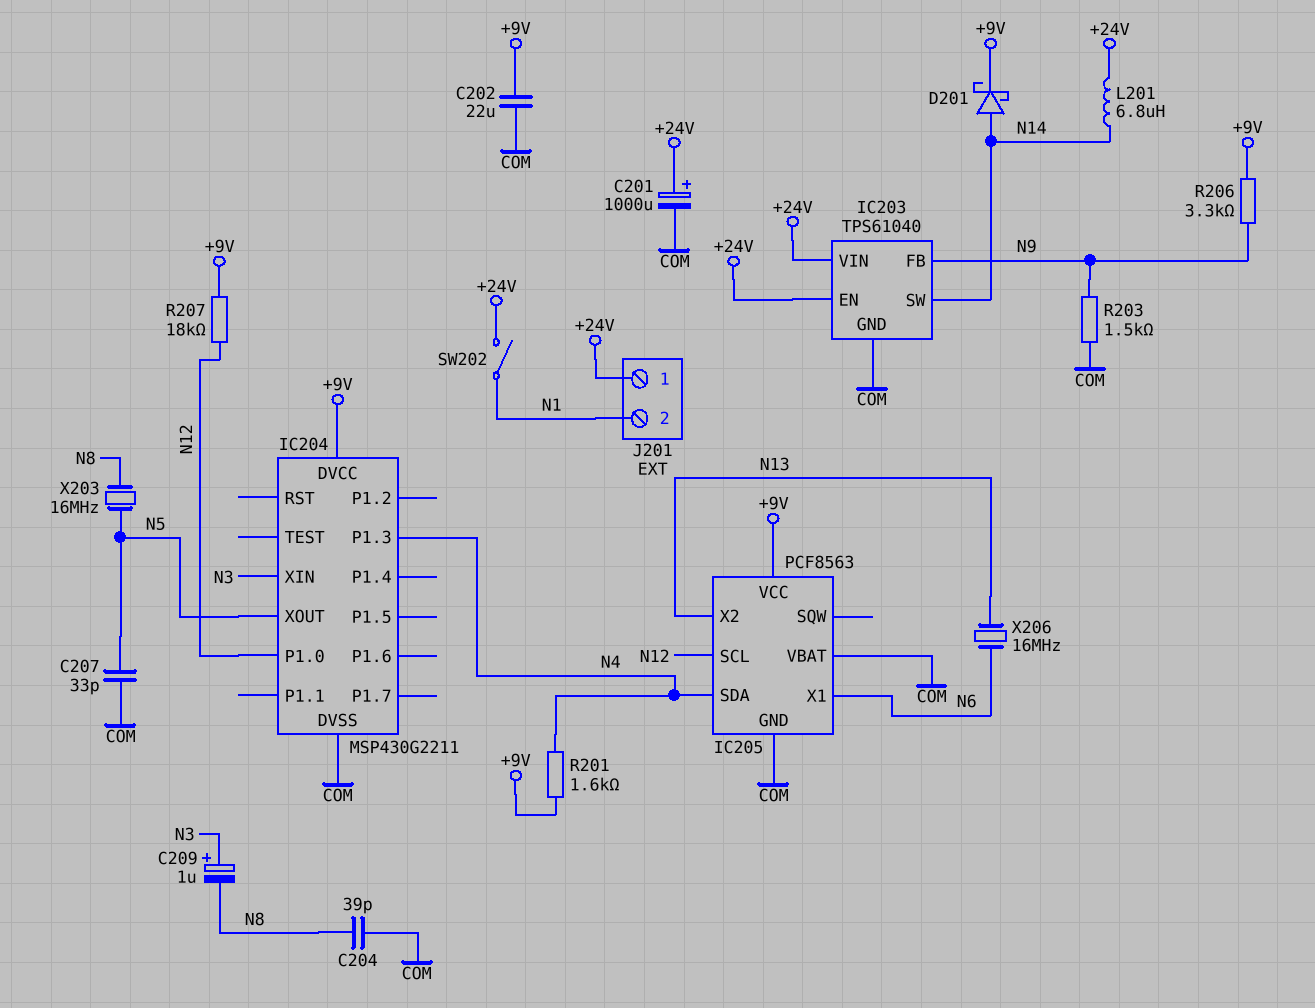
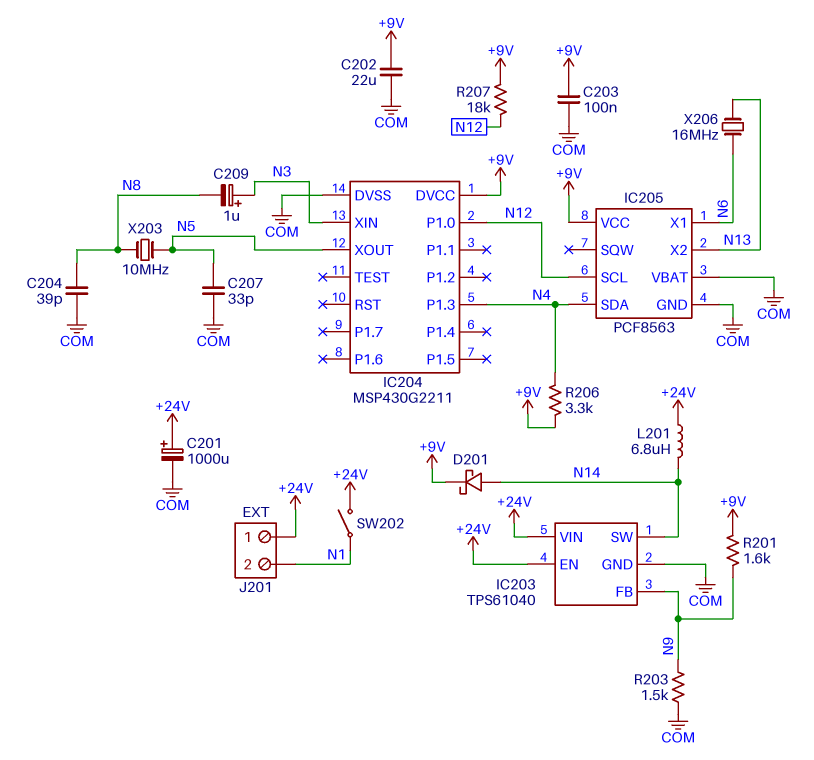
C203: none -> 100nF (+9V, COM)
R201: 1.6k (+9V, N4) -> 1.6k (+9V, N9)
R206: 3.3k (+9V, N9) -> 3.3k (+9V, N4)
X203: 16MHz (N5, N8) -> 10MHz (N5, N8)

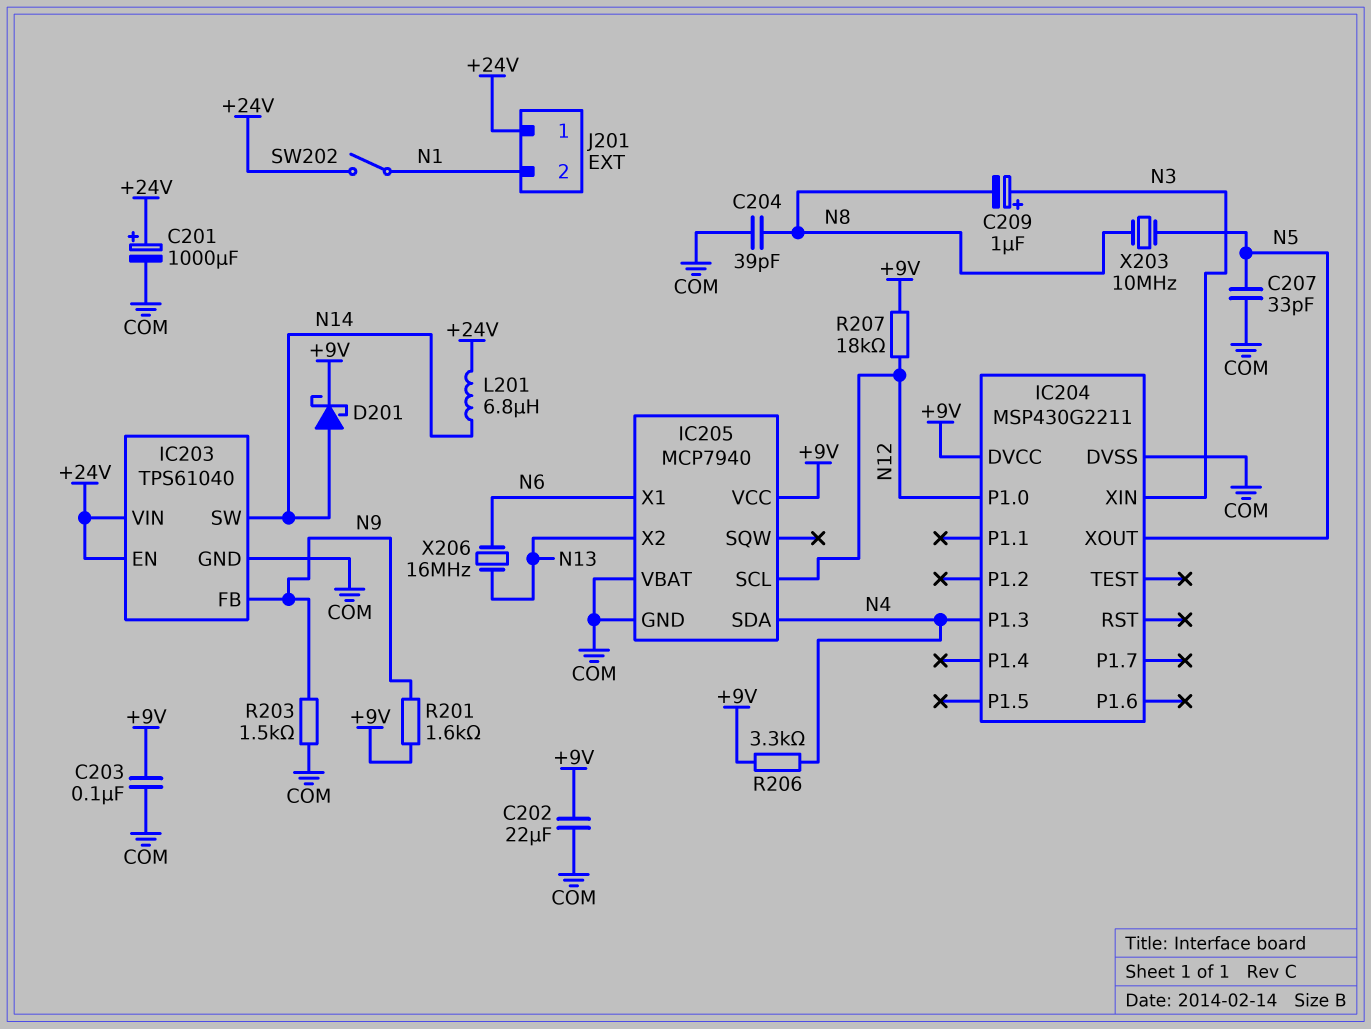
IC205: PCF8563 -> MCP7940

